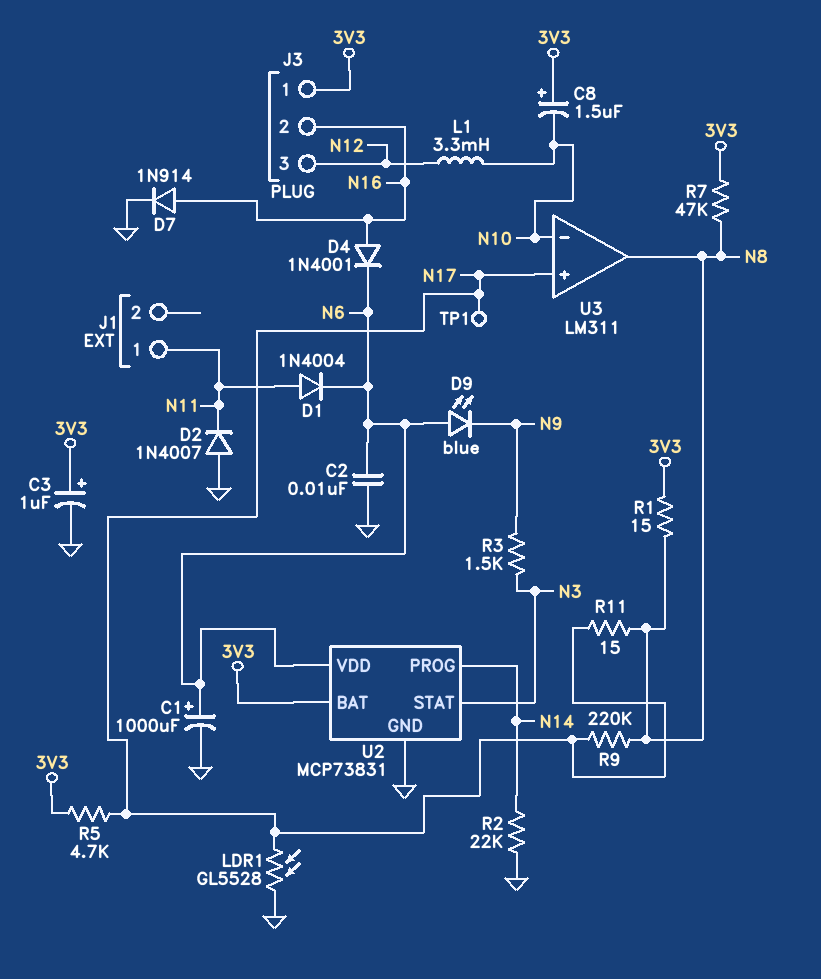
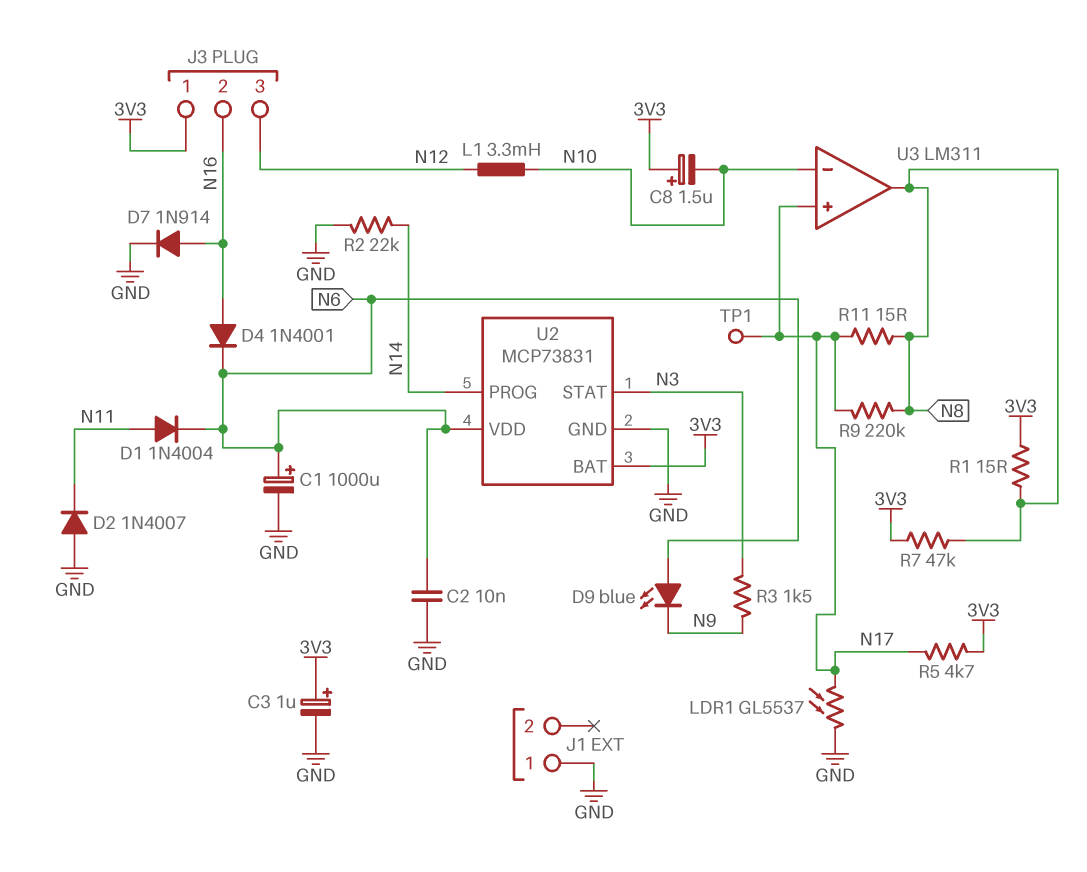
J1 pin 1: N11 -> GND
LDR1: GL5528 (GND, N17) -> GL5537 (GND, N17)

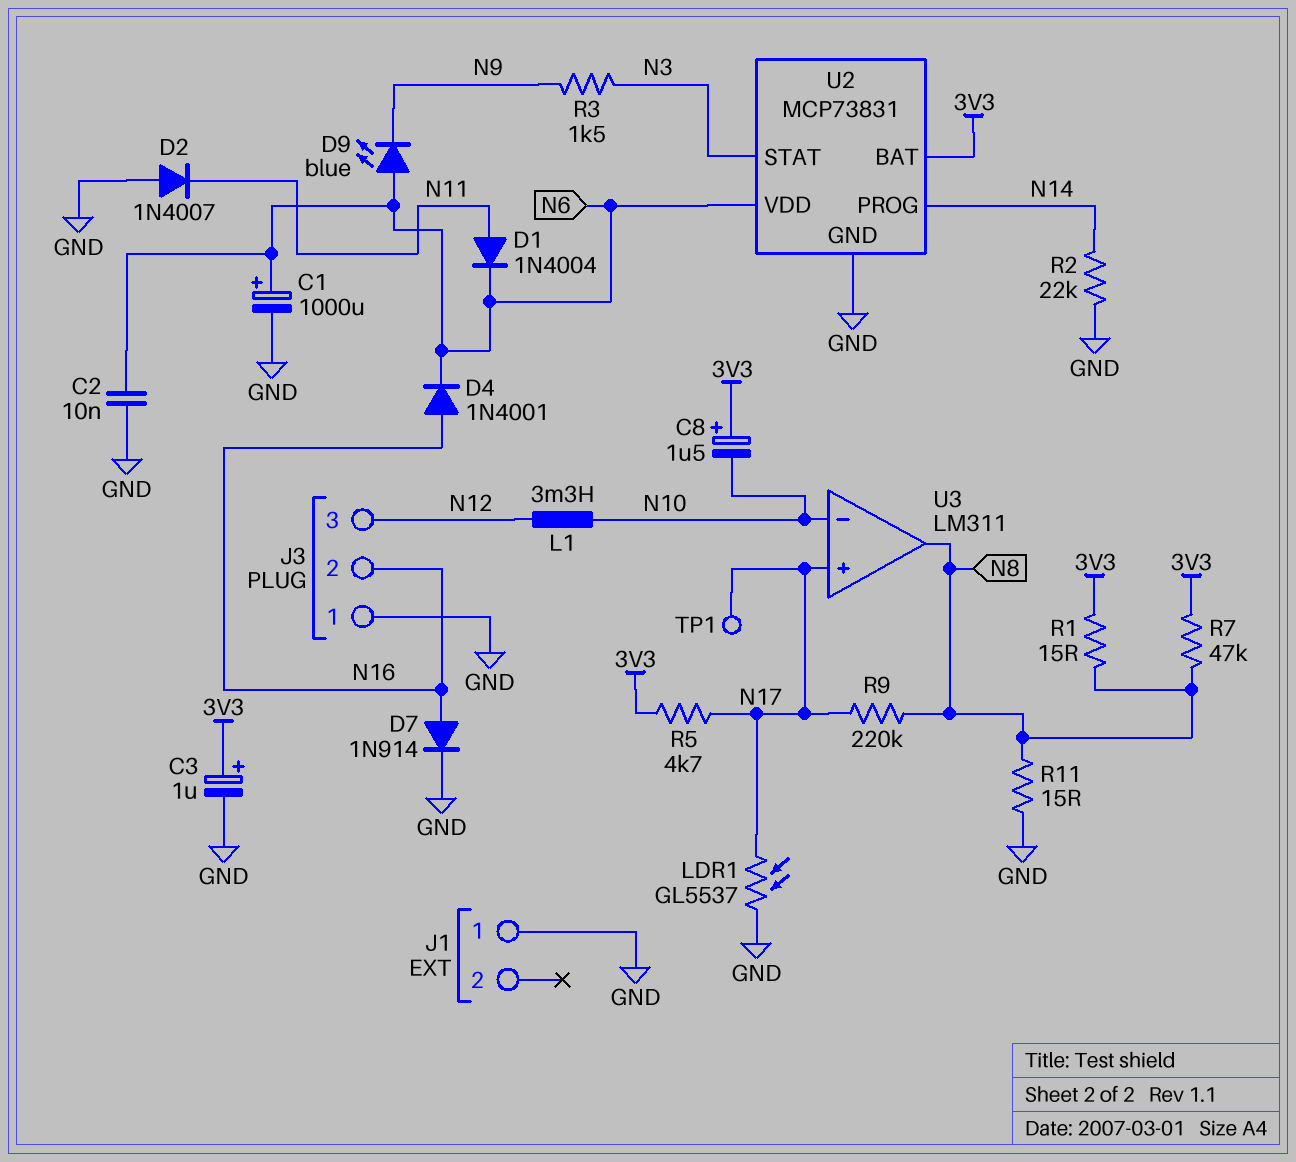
J3 pin 1: 3V3 -> GND
R11: 15 (N8, N17) -> 15 (GND, N8)

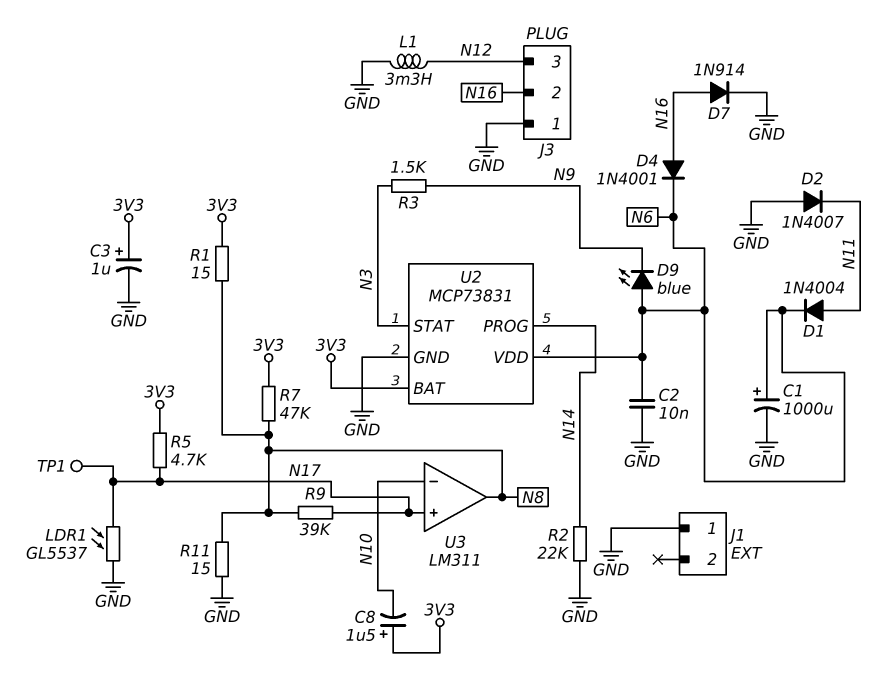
L1: 3.3mH (N10, N12) -> 3.3mH (GND, N12)
R9: 220k (N8, N17) -> 39k (N8, N17)

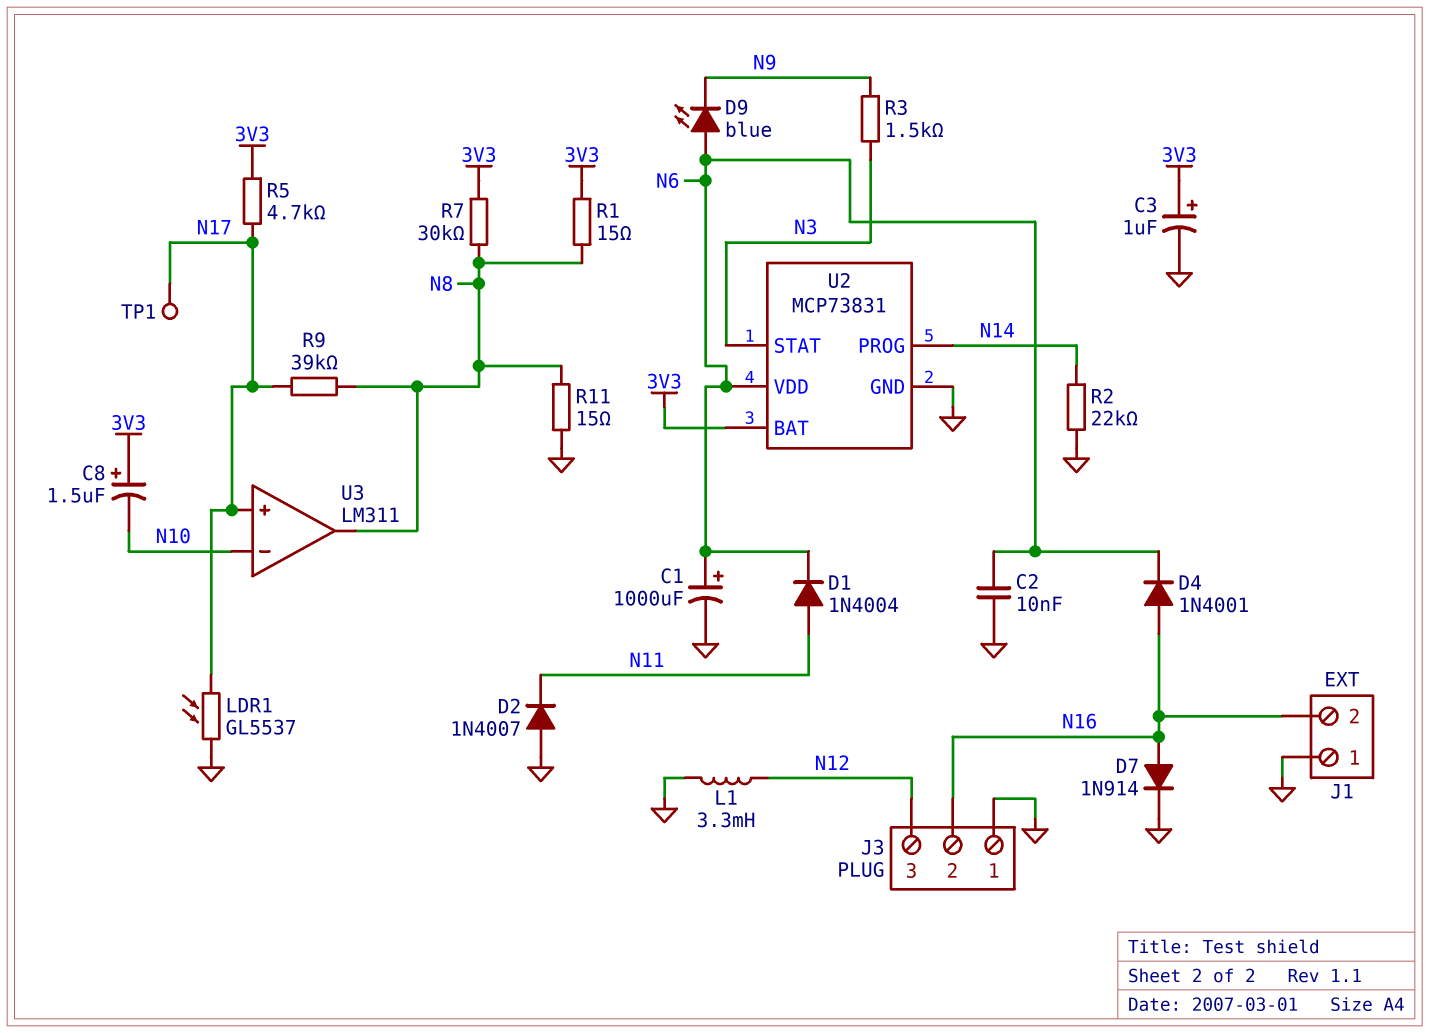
J1 pin 2: none -> N16
R7: 47k (3V3, N8) -> 30k (3V3, N8)

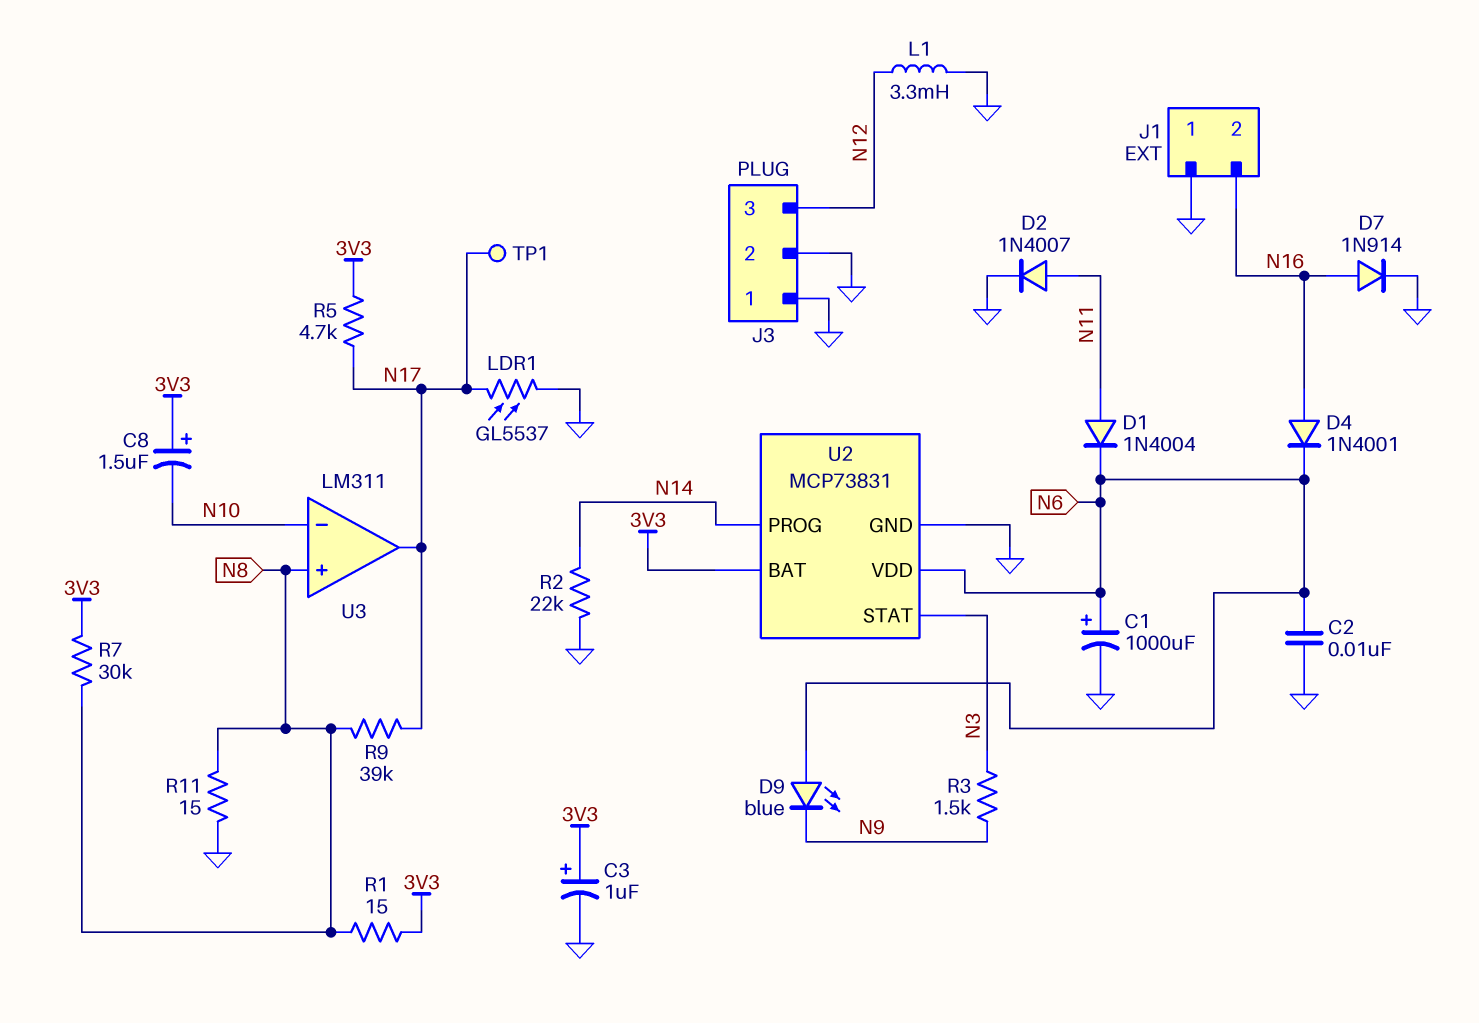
D2: diode 1N4007 (A GND, K N11) -> diode 1N4007 (A N11, K GND)
J3 pin 2: N16 -> GND
U3 pin in+: N17 -> N8
U3 pin out: N8 -> N17

